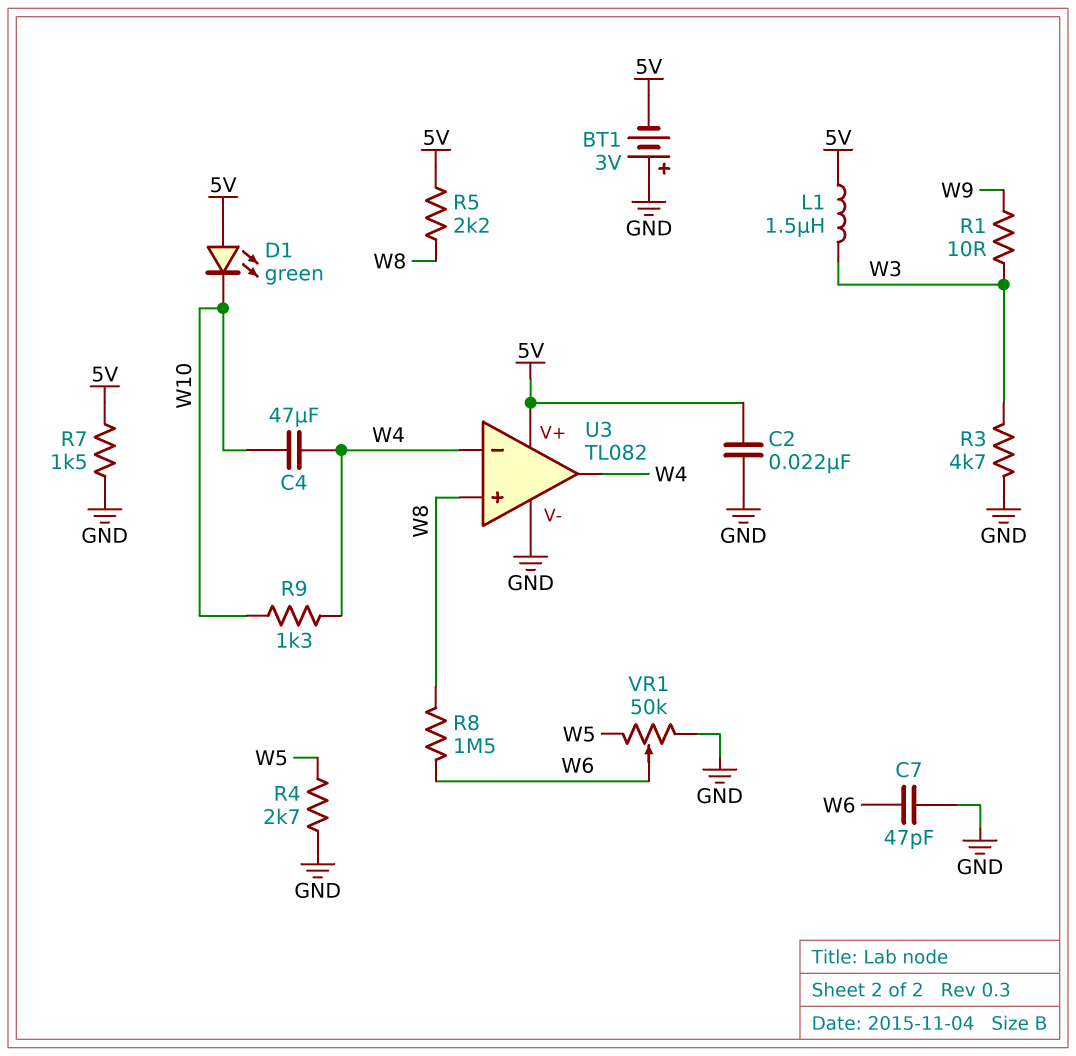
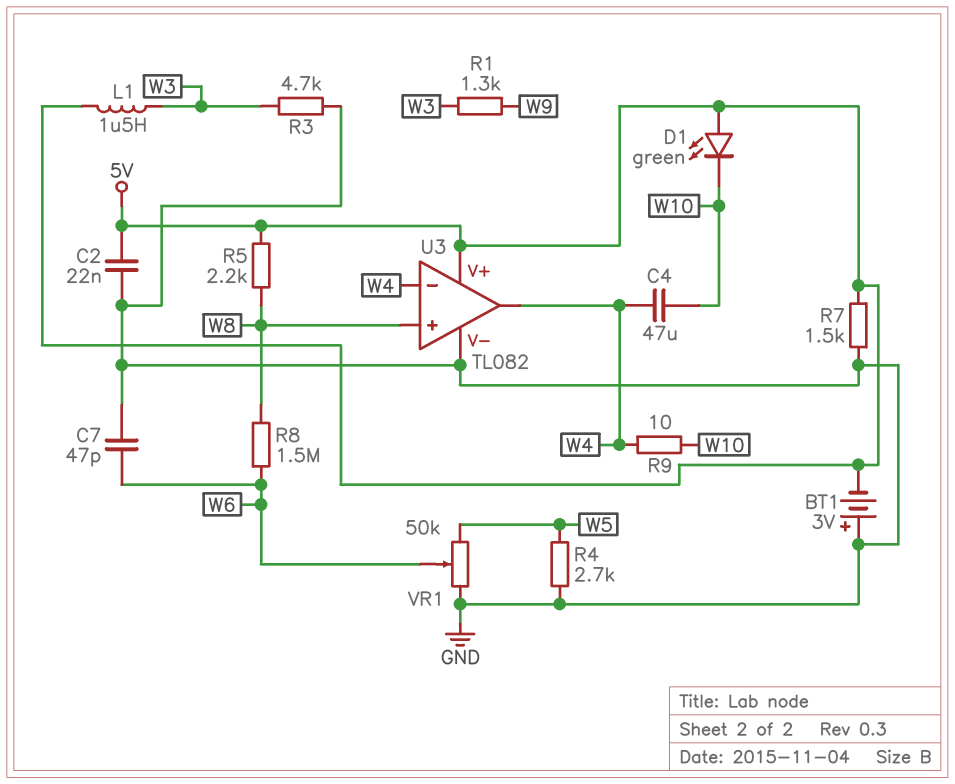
R1: 10 (W3, W9) -> 1.3k (W3, W9)
R9: 1.3k (W4, W10) -> 10 (W4, W10)

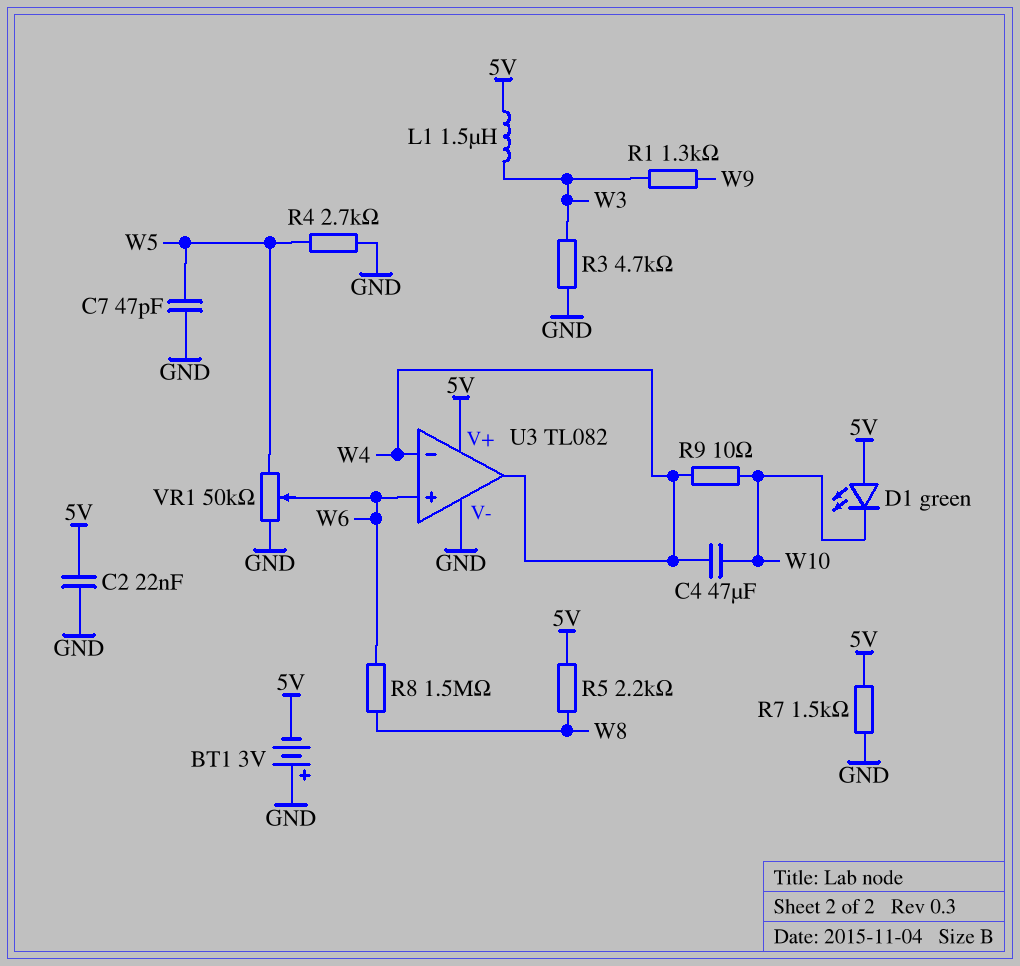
C7: 47pF (GND, W6) -> 47pF (GND, W5)
U3 pin in+: W8 -> W6

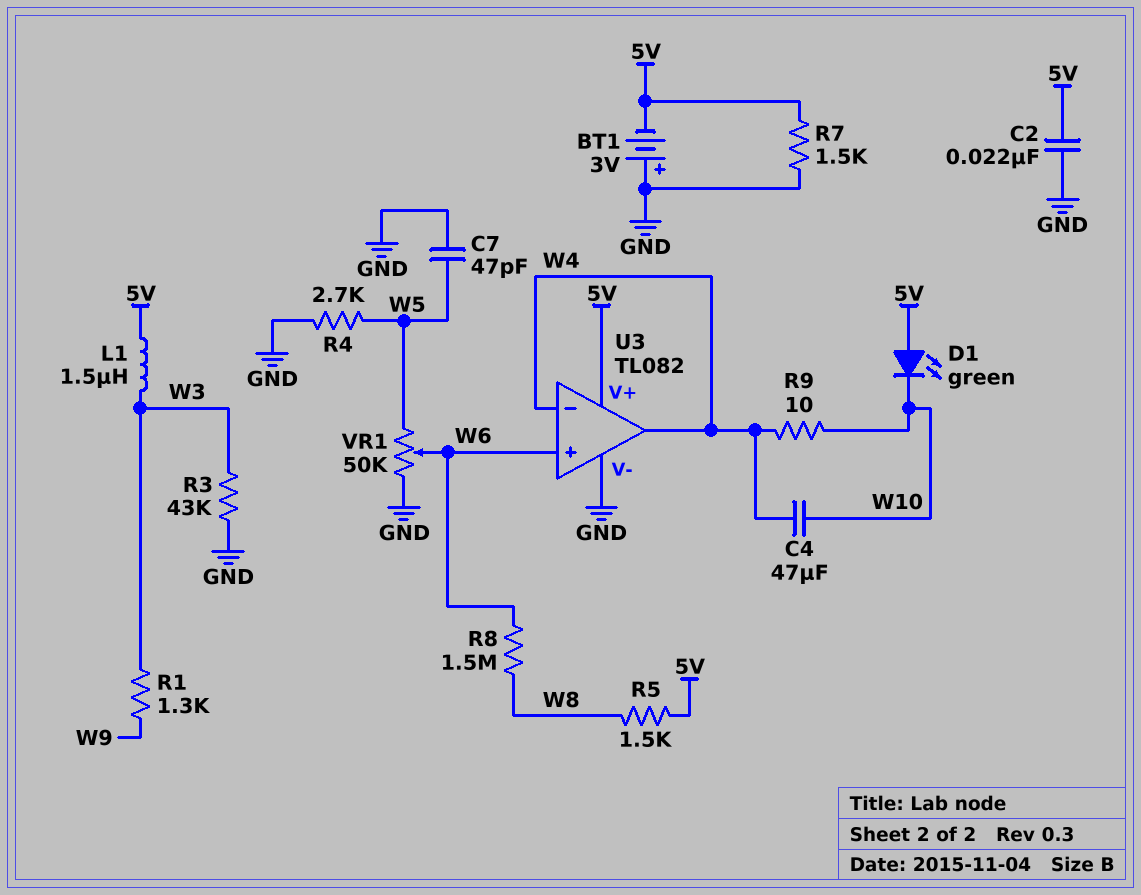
R3: 4.7k (GND, W3) -> 43k (GND, W3)
R5: 2.2k (5V, W8) -> 1.5k (5V, W8)

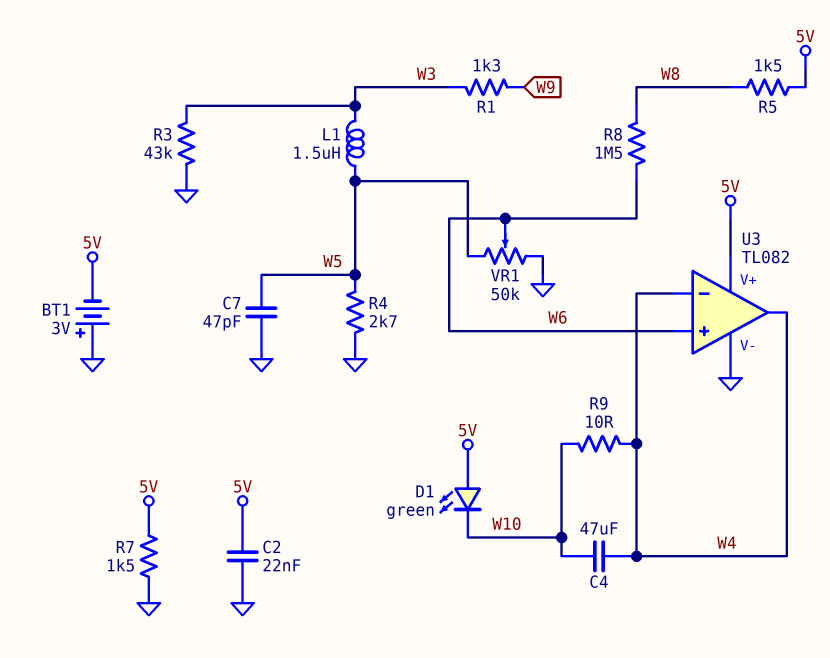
L1: 1.5uH (5V, W3) -> 1.5uH (W3, W5)

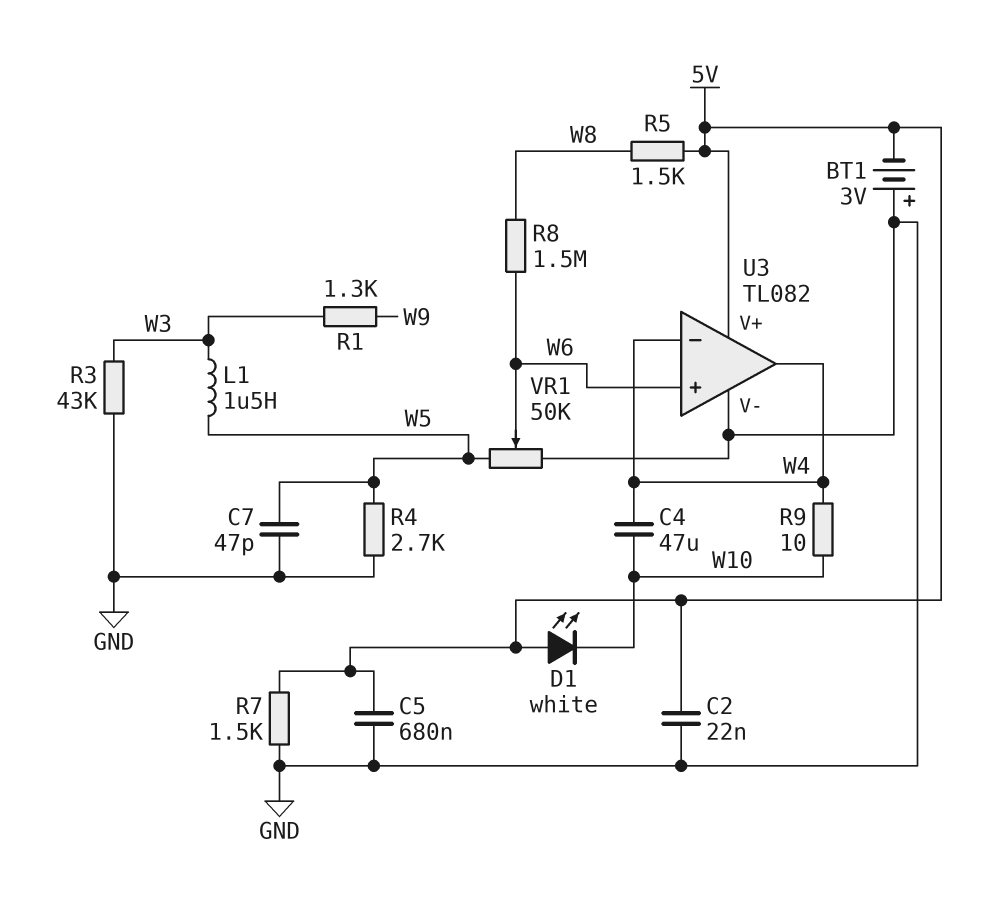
C5: none -> 680nF (5V, GND)
D1: LED green (A 5V, K W10) -> LED white (A 5V, K W10)

